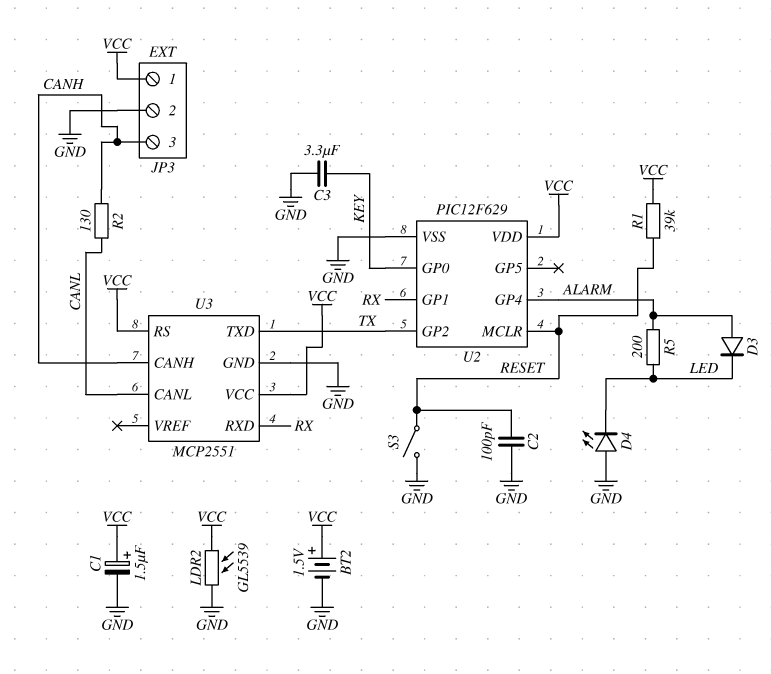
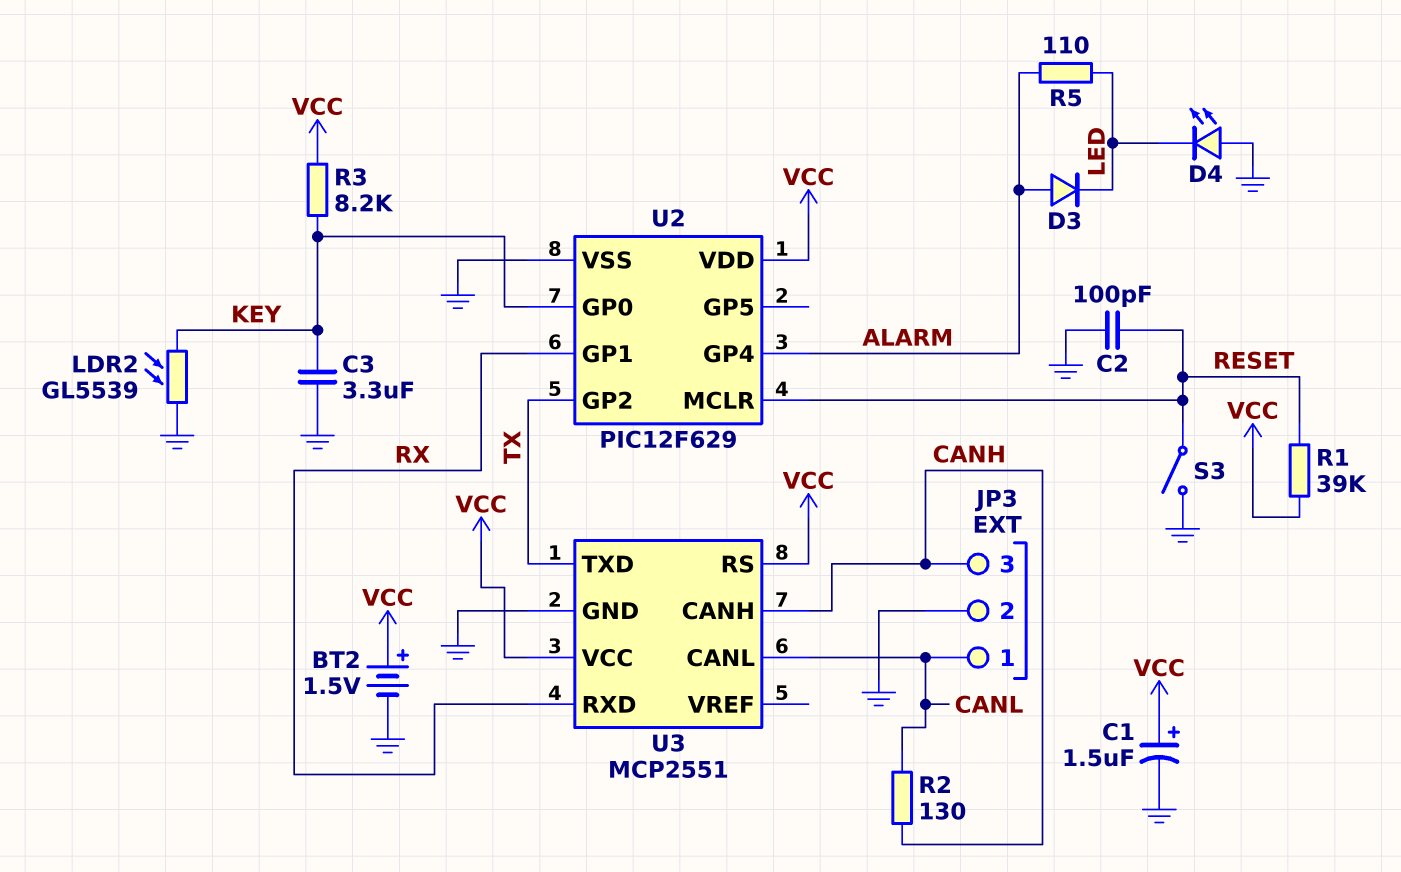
JP3 pin 1: VCC -> CANL
LDR2: GL5539 (GND, VCC) -> GL5539 (GND, KEY)
R3: none -> 8.2k (KEY, VCC)
R5: 200 (ALARM, LED) -> 110 (ALARM, LED)

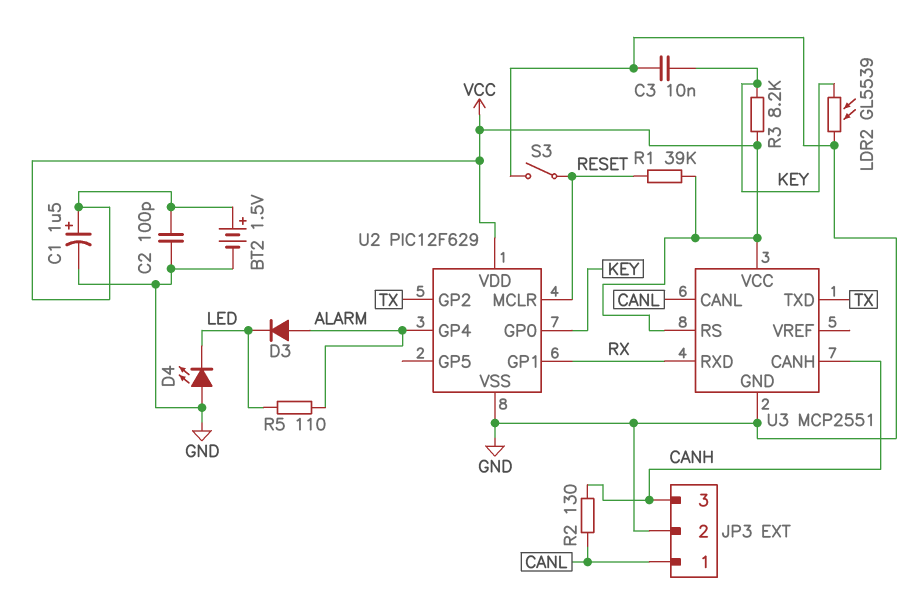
C2: 100pF (GND, RESET) -> 100pF (GND, VCC)
C3: 3.3uF (GND, KEY) -> 10nF (GND, KEY)

